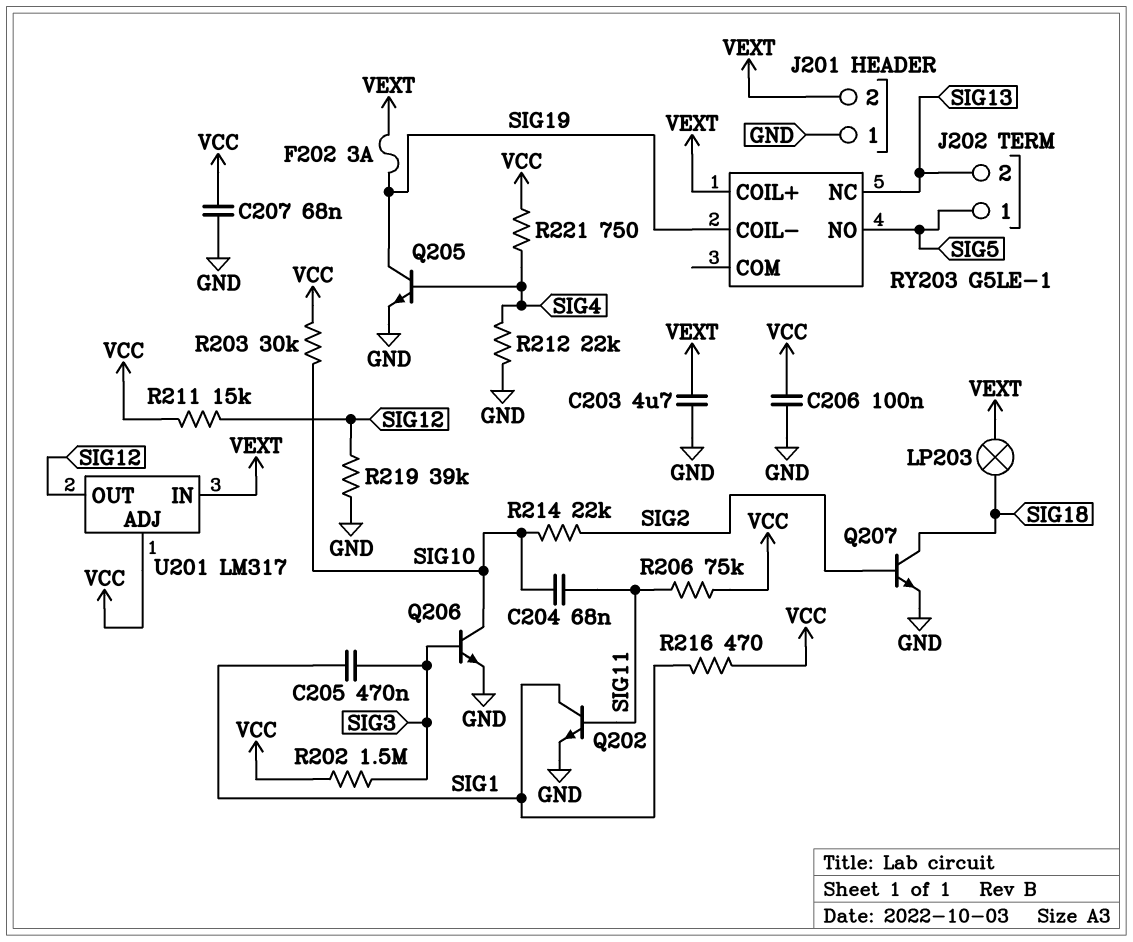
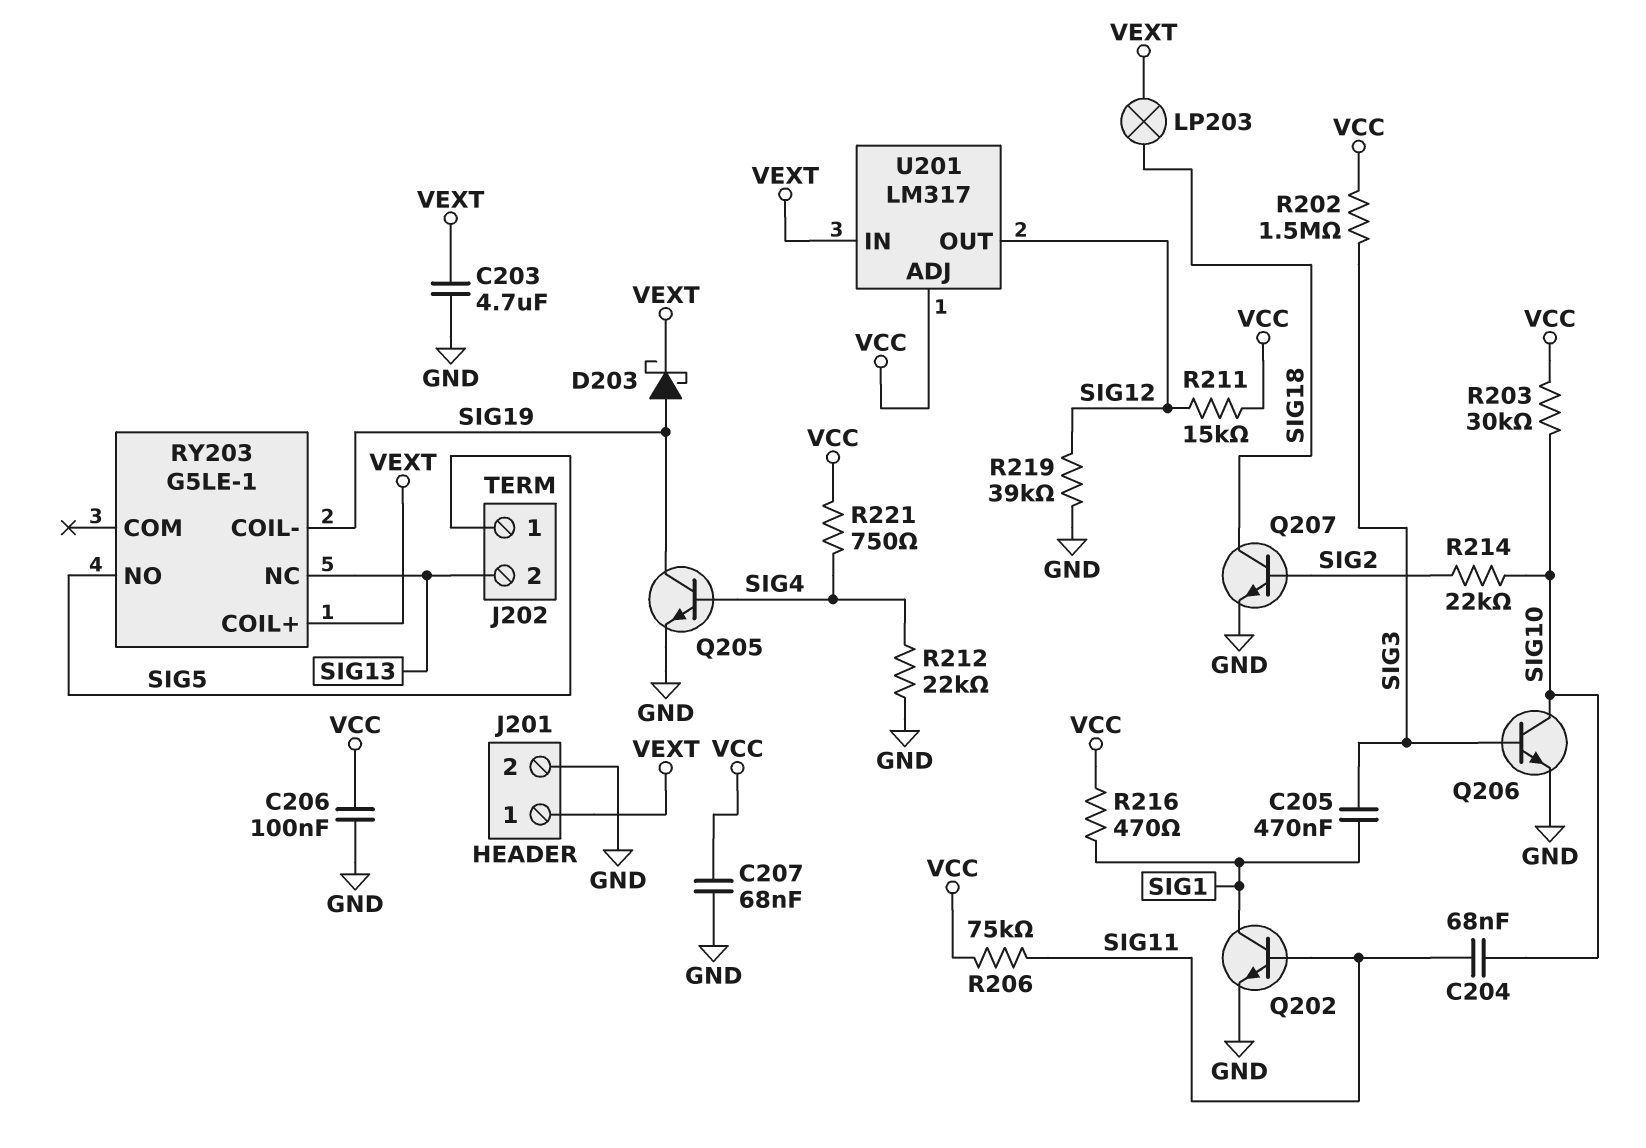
D203: none -> schottky (A SIG19, K VEXT)
F202: 3A (SIG19, VEXT) -> none
J201 pin 1: GND -> VEXT
J201 pin 2: VEXT -> GND

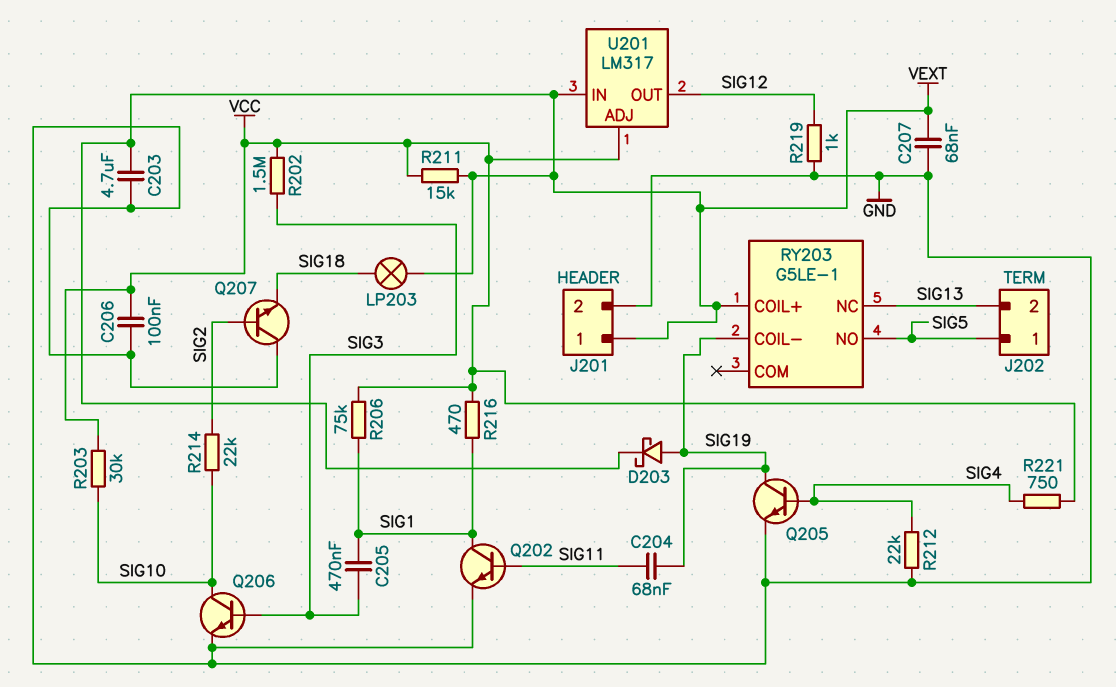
C204: 68nF (SIG10, SIG11) -> 68nF (SIG11, SIG19)
C207: 68nF (GND, VCC) -> 68nF (GND, VEXT)
Q207: NPN (B SIG2, C SIG18, E GND) -> NPN (B SIG2, C GND, E SIG18)
R206: 75k (SIG11, VCC) -> 75k (SIG1, VCC)
R211: 15k (SIG12, VCC) -> 15k (VCC, VEXT)
R219: 39k (GND, SIG12) -> 1k (GND, SIG12)

